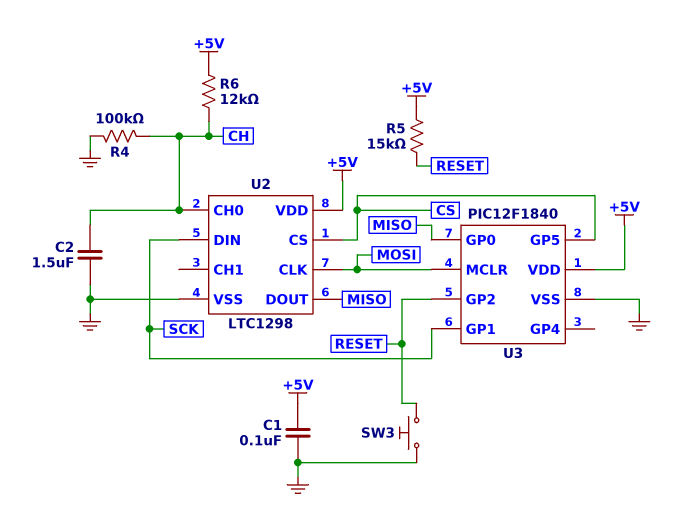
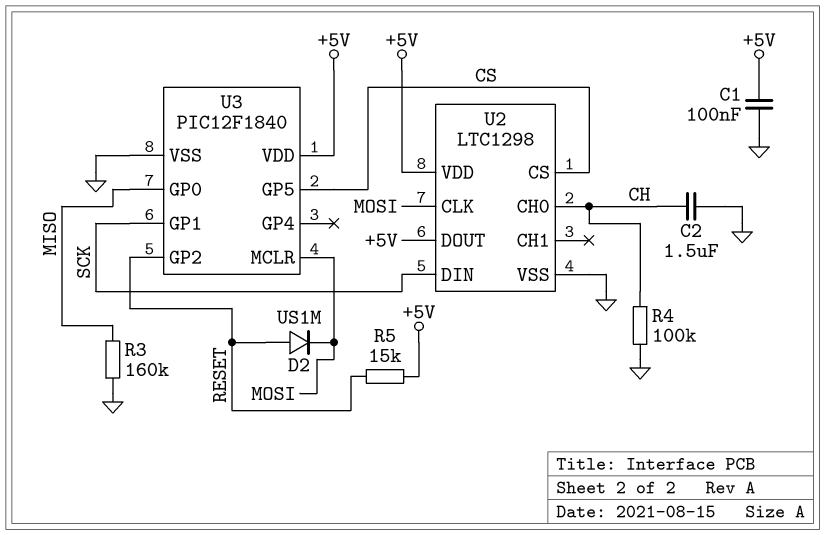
D2: none -> diode US1M (A RESET, K MOSI)
R3: none -> 160k (GND, MISO)
R6: 12k (+5V, CH) -> none
SW3: button (GND, RESET) -> none
U2 pin DOUT: MISO -> +5V

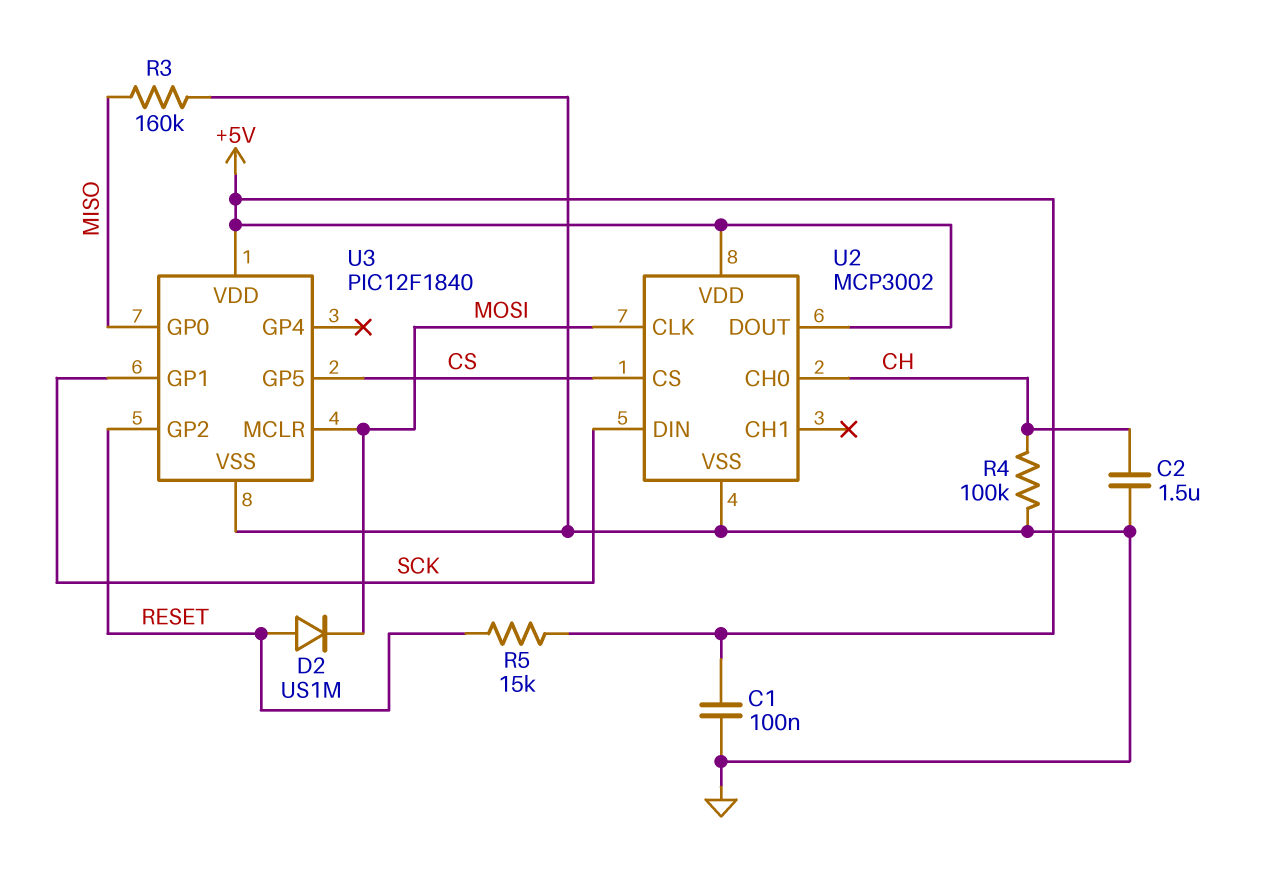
U2: LTC1298 -> MCP3002

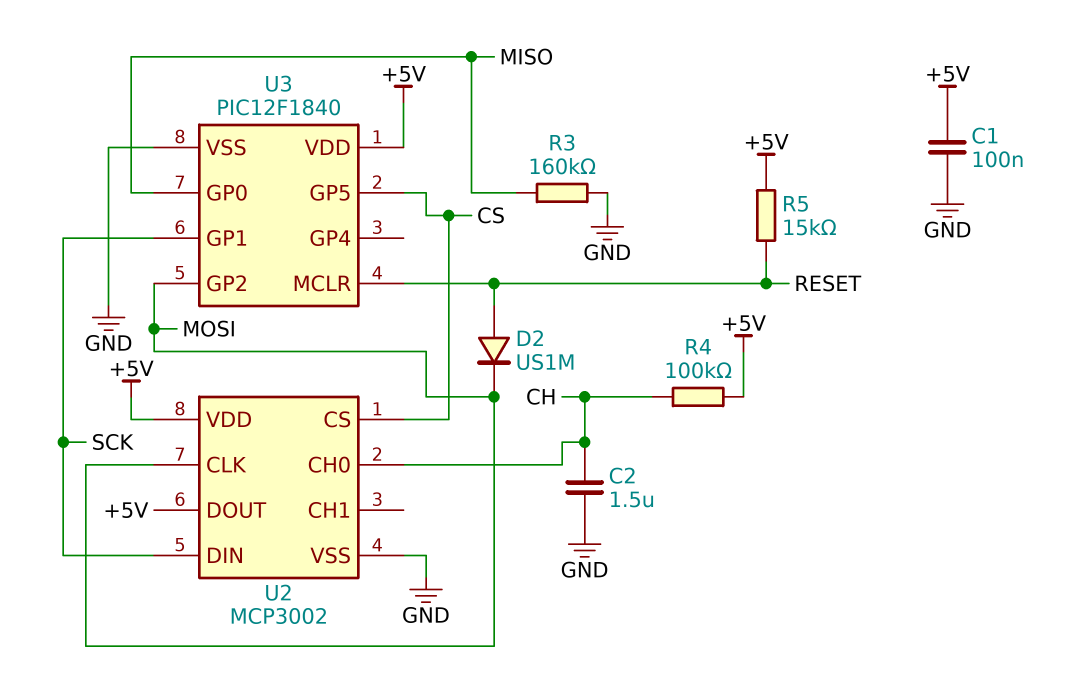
R4: 100k (CH, GND) -> 100k (+5V, CH)
U3 pin GP2: RESET -> MOSI
U3 pin MCLR: MOSI -> RESET

